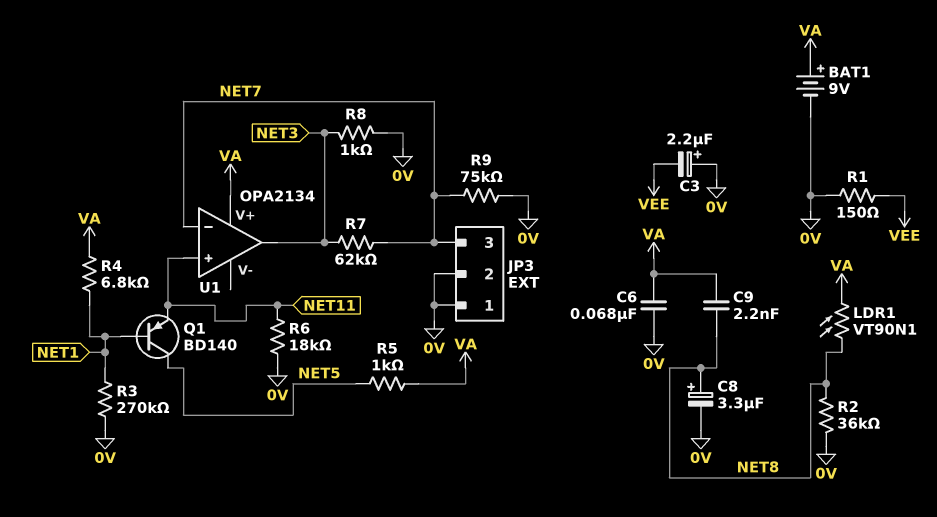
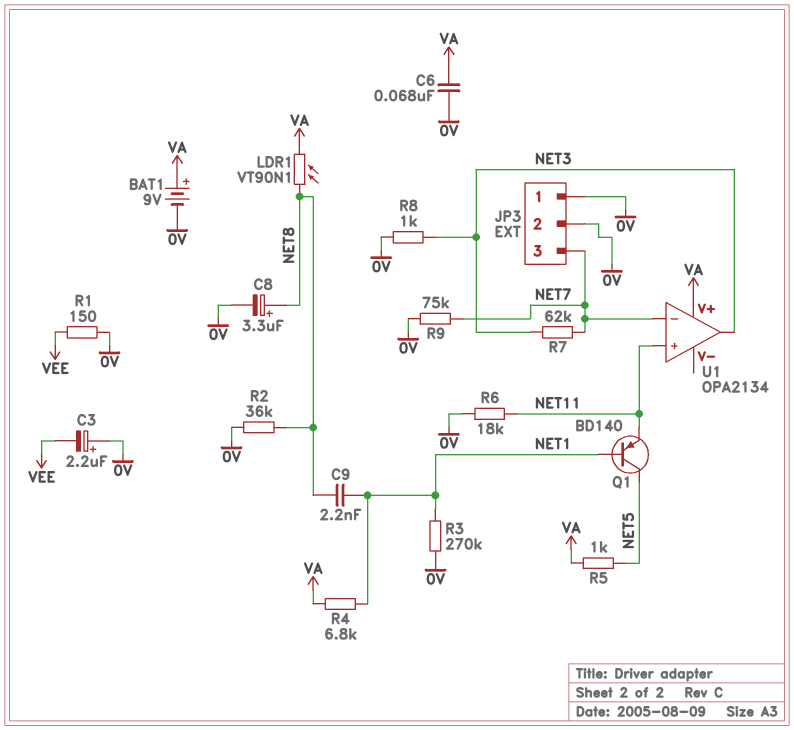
C9: 2.2nF (NET8, VA) -> 2.2nF (NET1, NET8)

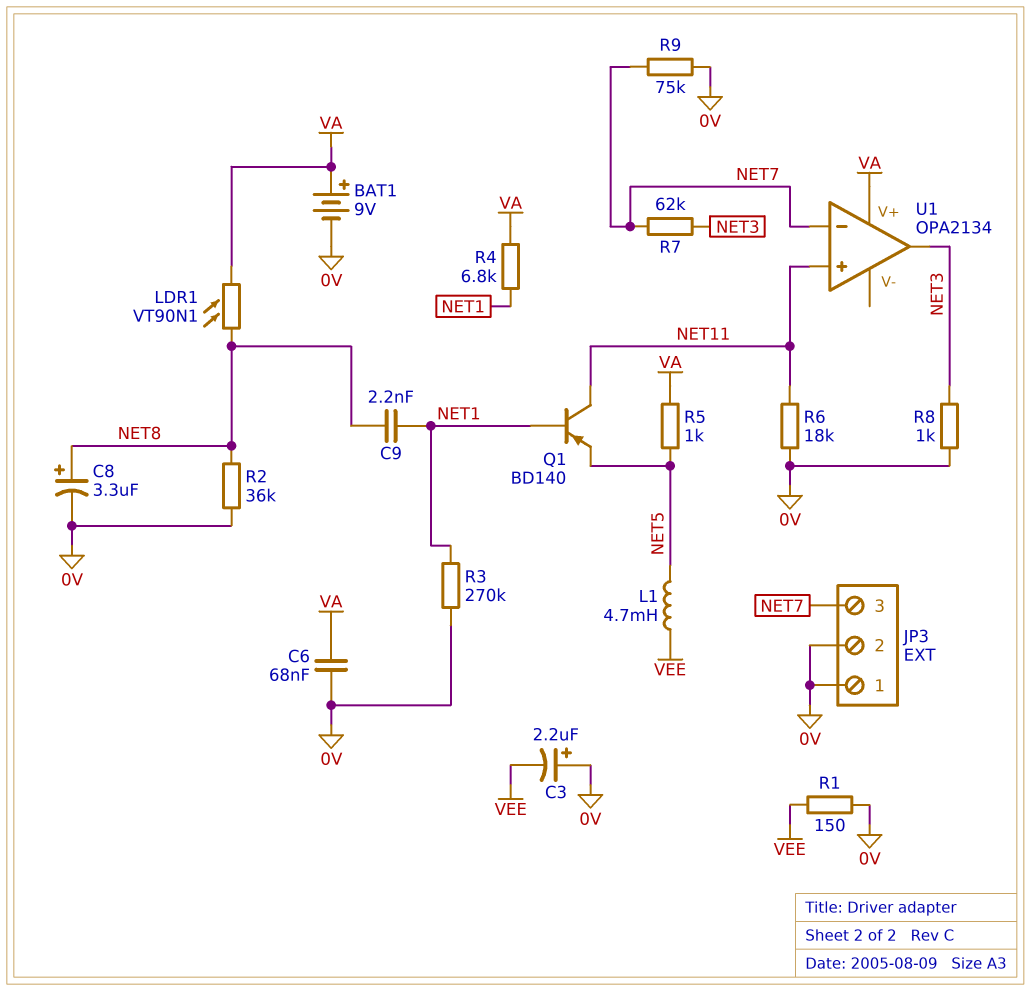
L1: none -> 4.7mH (NET5, VEE)
Q1: PNP BD140 (B NET1, C NET5, E NET11) -> PNP BD140 (B NET1, C NET11, E NET5)

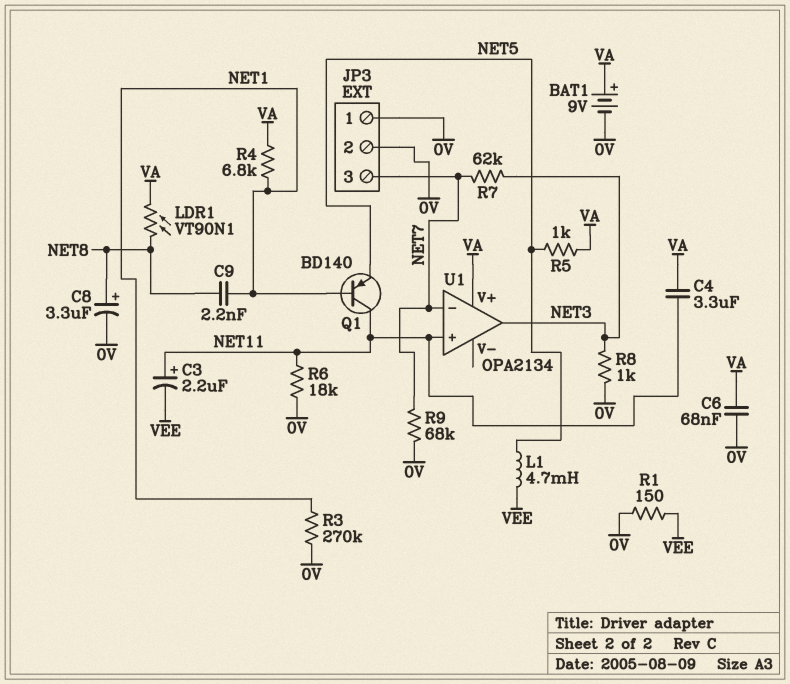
C3: 2.2uF (plus 0V, minus VEE) -> 2.2uF (plus NET11, minus VEE)
C4: none -> 3.3uF (NET11, VA)
R2: 36k (0V, NET8) -> none
R9: 75k (0V, NET7) -> 68k (0V, NET7)

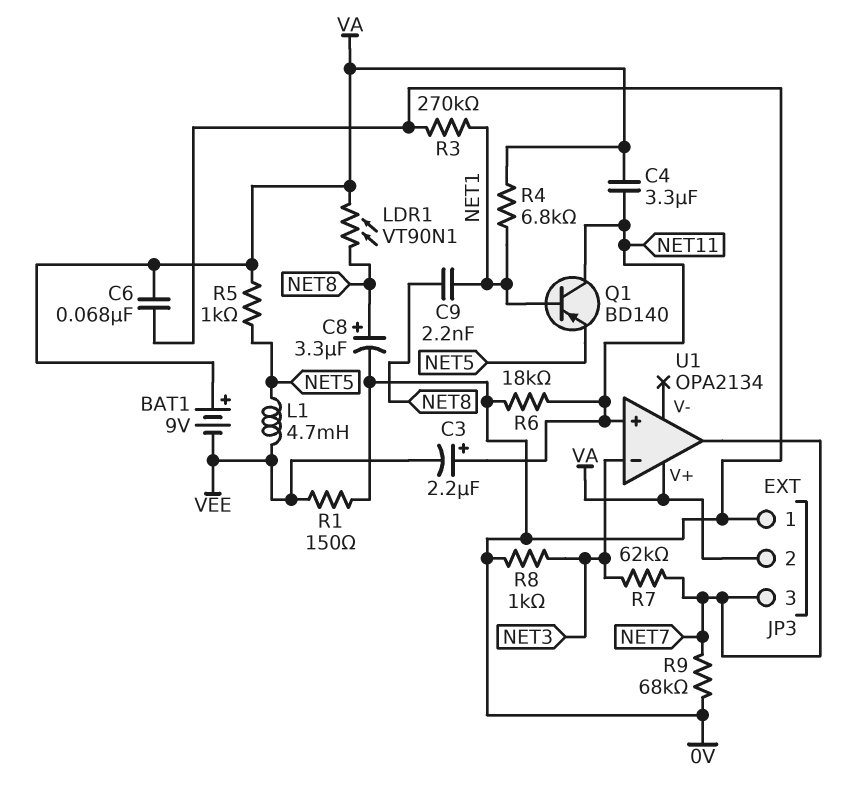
BAT1: 9V (plus VA, minus 0V) -> 9V (plus VA, minus VEE)
JP3 pin 2: 0V -> VA
U1 pin in-: NET7 -> NET3
U1 pin out: NET3 -> NET7

